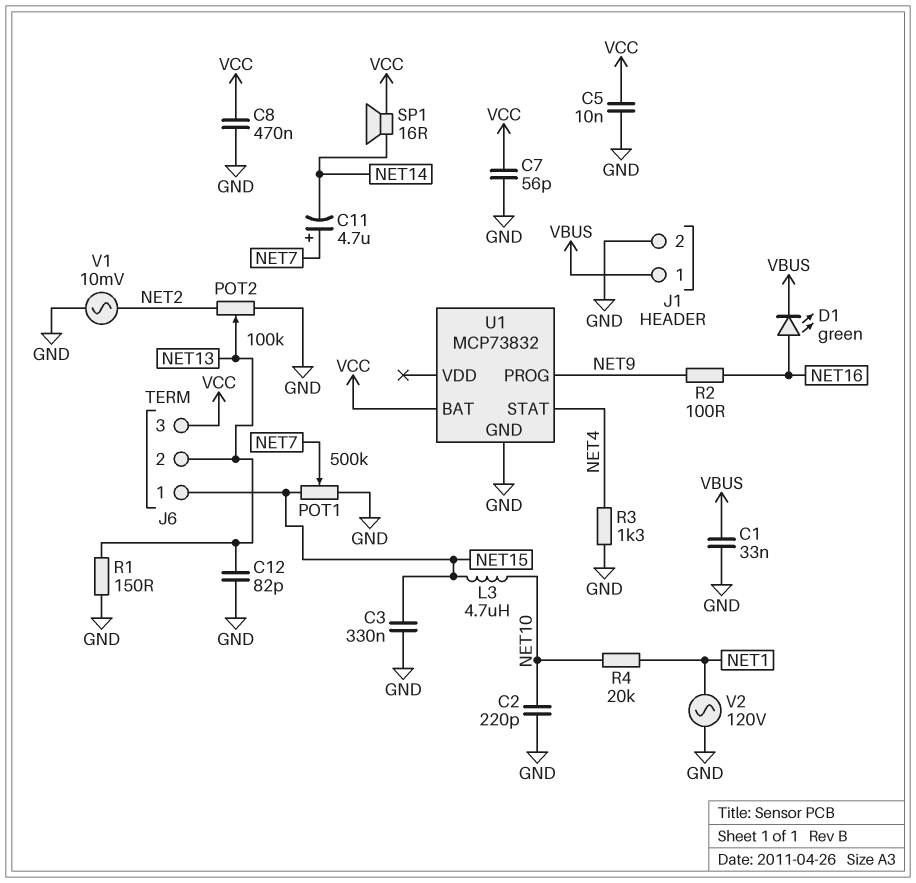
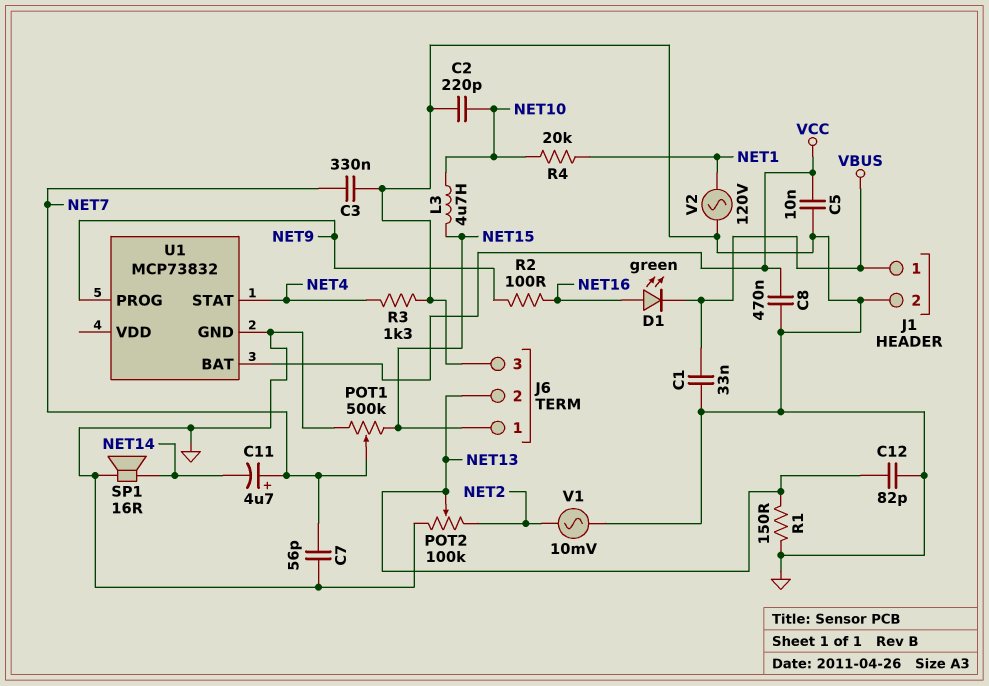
C3: 330nF (GND, NET15) -> 330nF (GND, NET7)
C7: 56pF (GND, VCC) -> 56pF (GND, NET7)
J6 pin 3: VCC -> GND
SP1: speaker 16R (NET14, VCC) -> speaker 16R (GND, NET14)

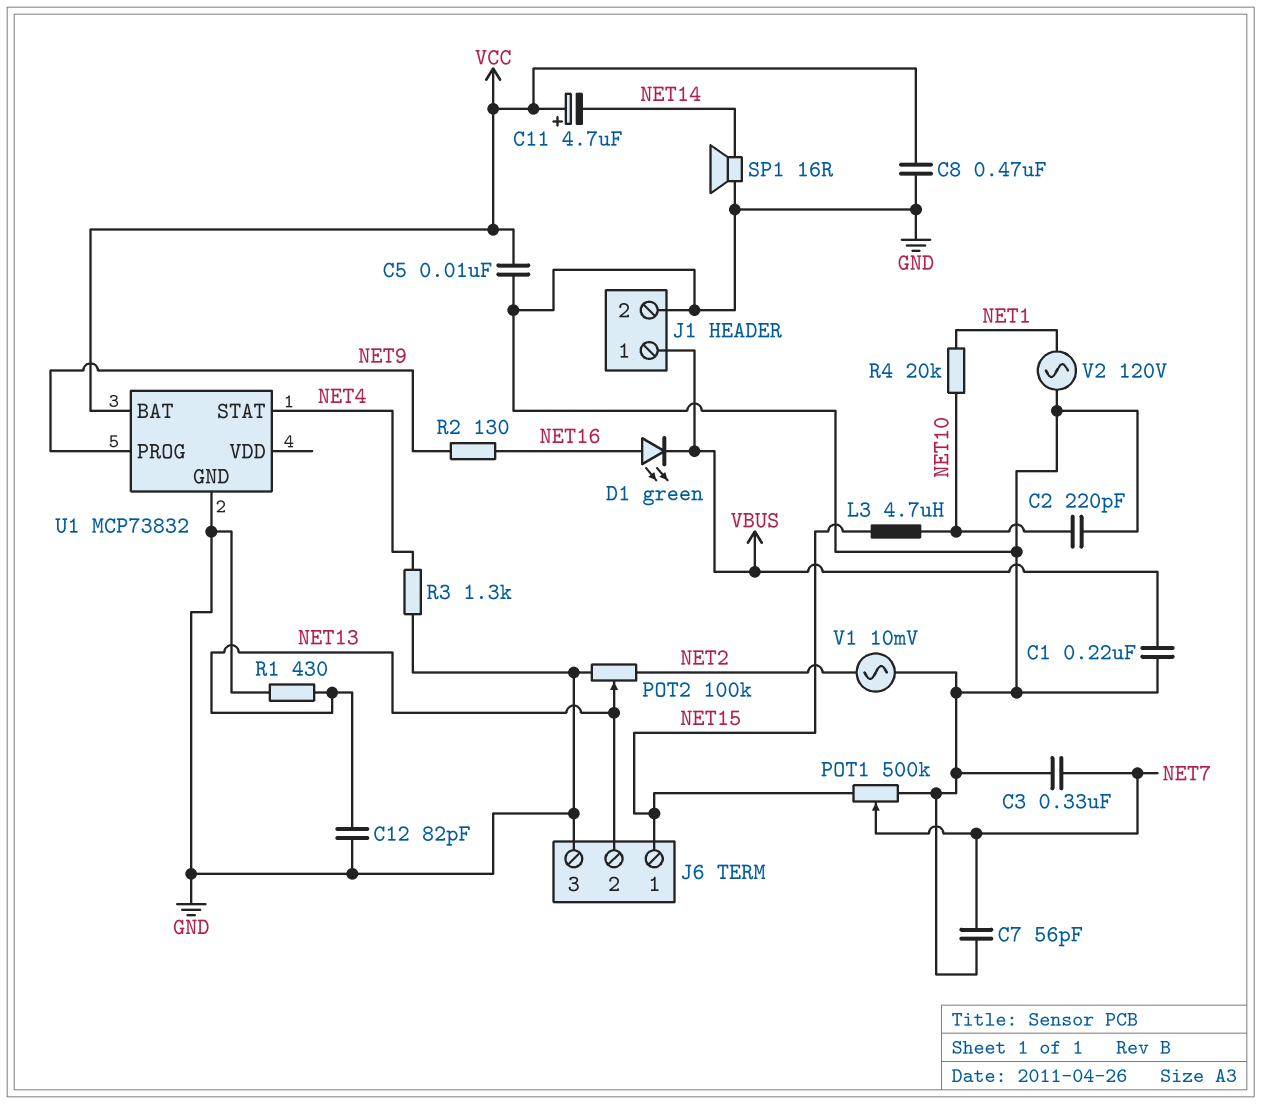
C1: 33nF (GND, VBUS) -> 220nF (GND, VBUS)
C11: 4.7uF (plus NET7, minus NET14) -> 4.7uF (plus VCC, minus NET14)
R1: 150 (GND, NET13) -> 430 (GND, NET13)
R2: 100 (NET9, NET16) -> 130 (NET9, NET16)

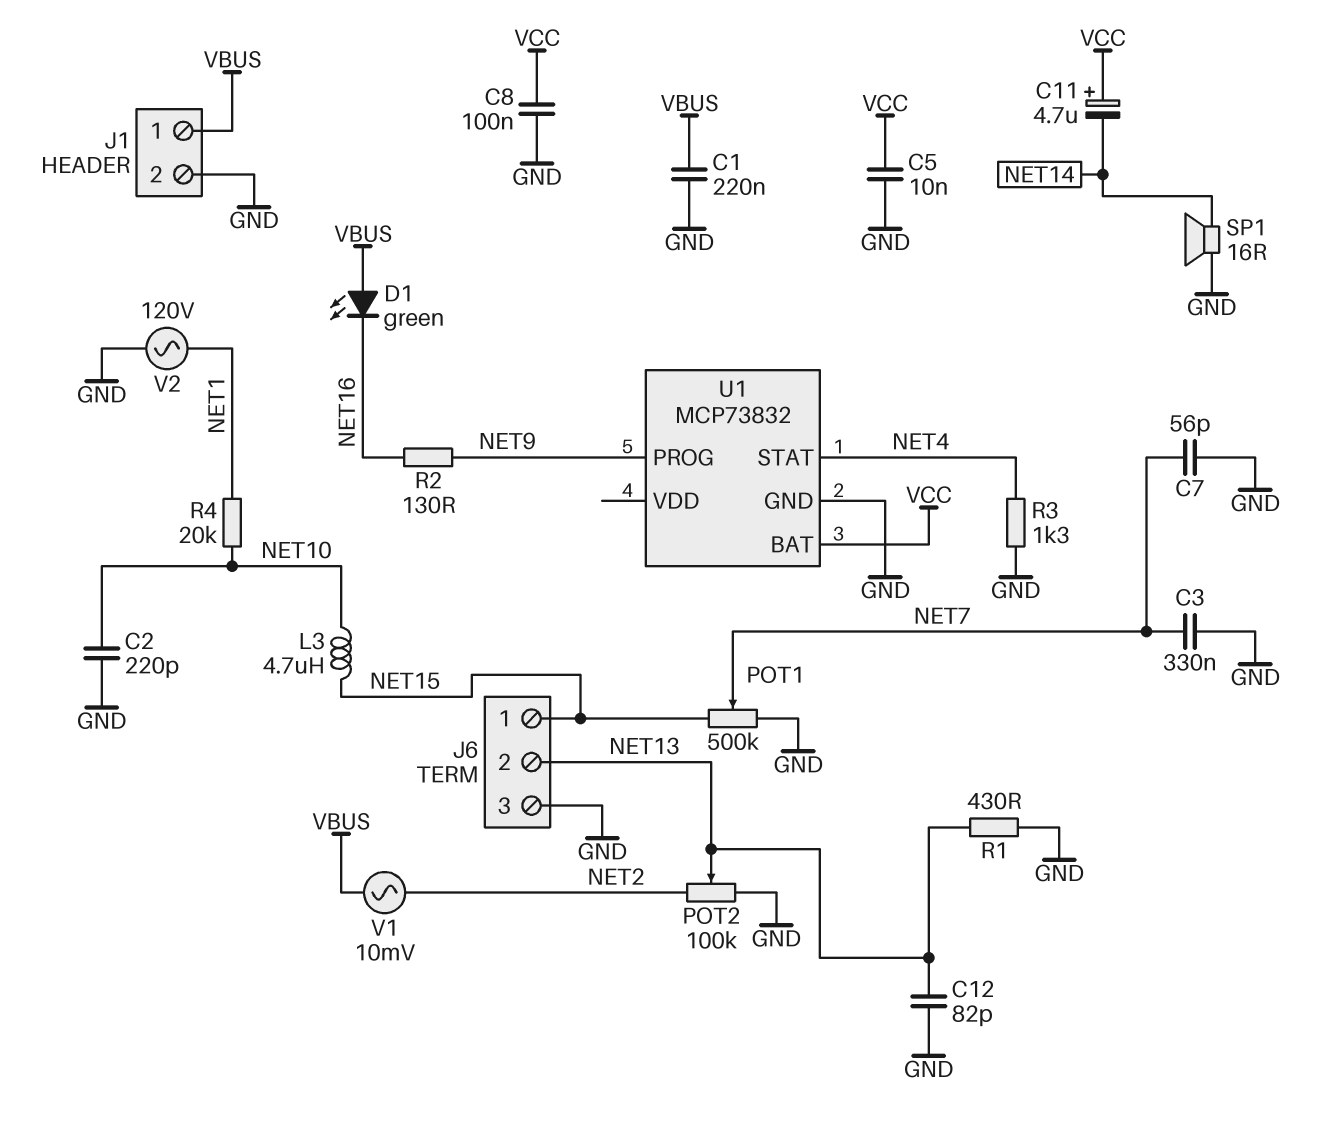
C8: 470nF (GND, VCC) -> 100nF (GND, VCC)
D1: LED green (A NET16, K VBUS) -> LED green (A VBUS, K NET16)
V1: AC 10mV (GND, NET2) -> AC 10mV (NET2, VBUS)

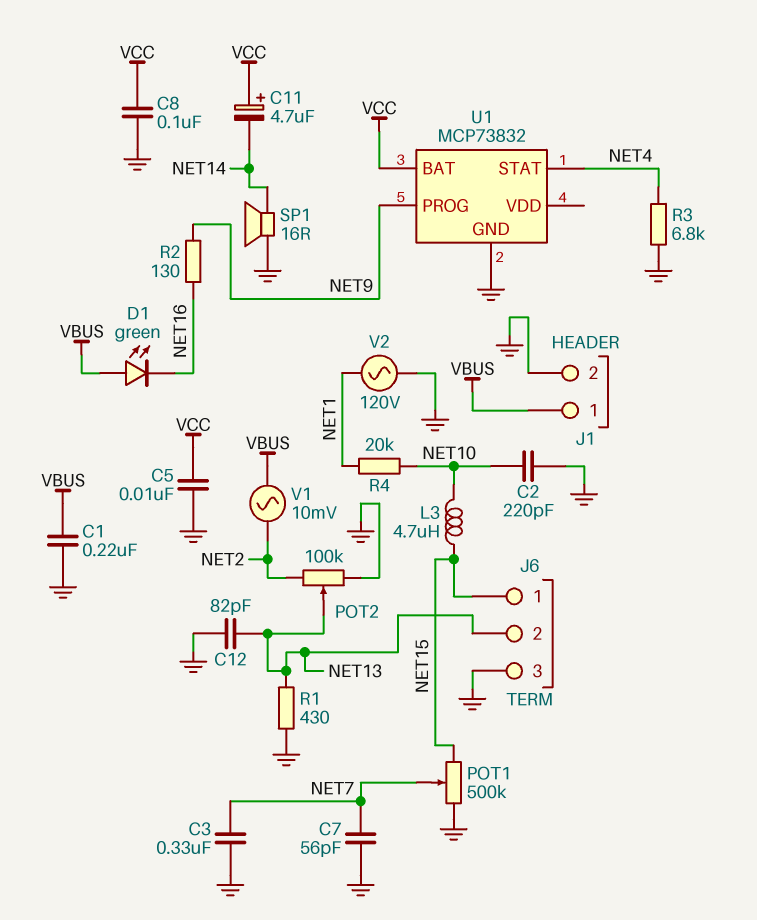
R3: 1.3k (GND, NET4) -> 6.8k (GND, NET4)

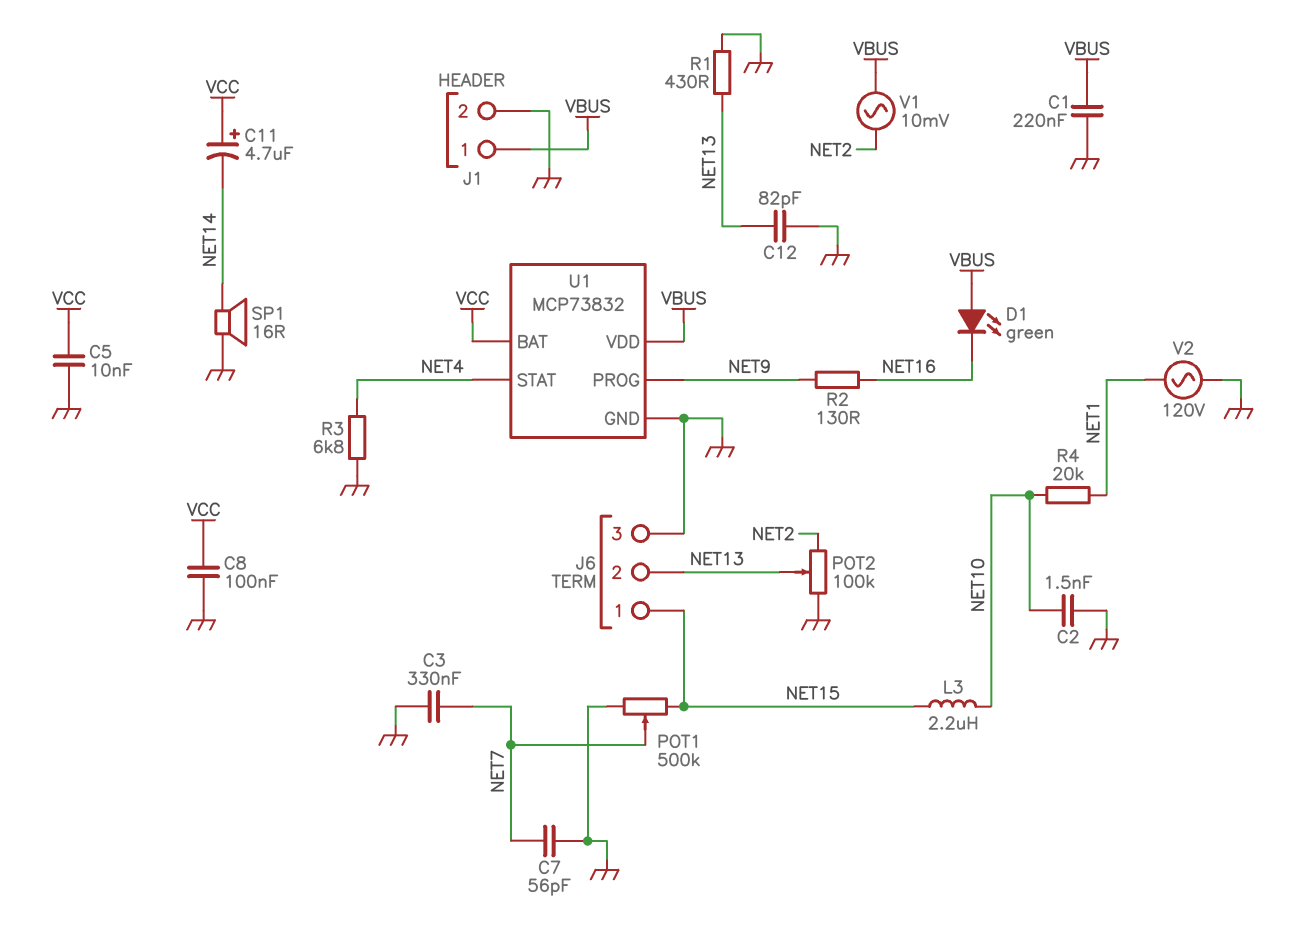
C2: 220pF (GND, NET10) -> 1.5nF (GND, NET10)
L3: 4.7uH (NET10, NET15) -> 2.2uH (NET10, NET15)
U1 pin VDD: none -> VBUS

